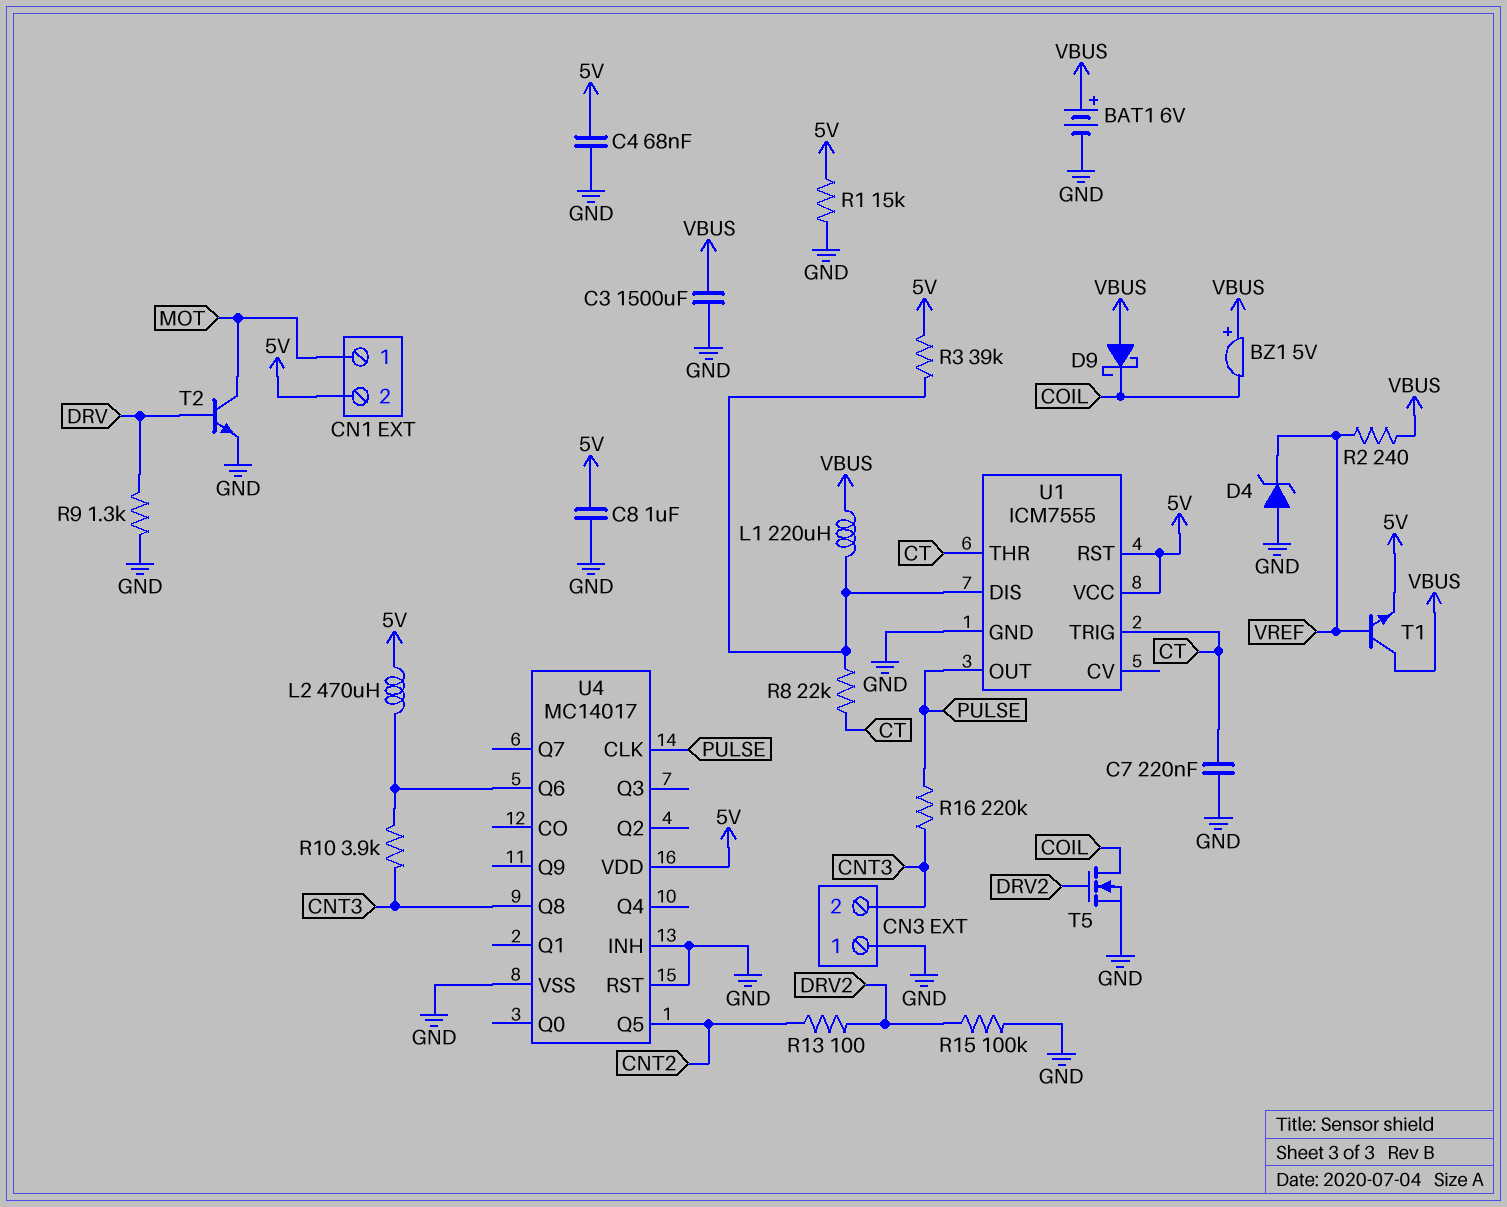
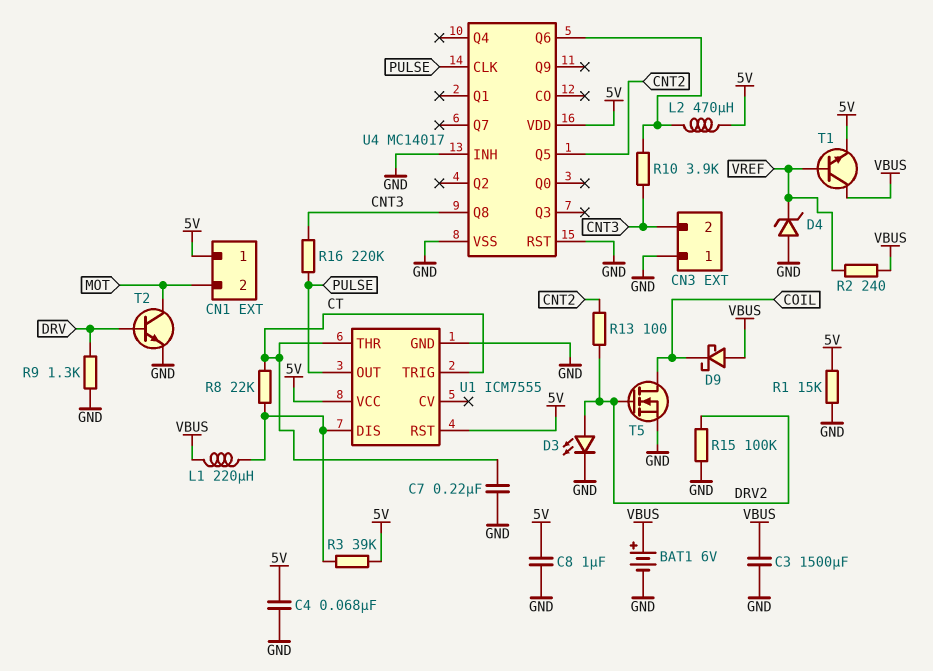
BZ1: buzzer 5V (plus VBUS, minus COIL) -> none
CN1 pin 1: MOT -> 5V
CN1 pin 2: 5V -> MOT
D3: none -> LED (A DRV2, K GND)

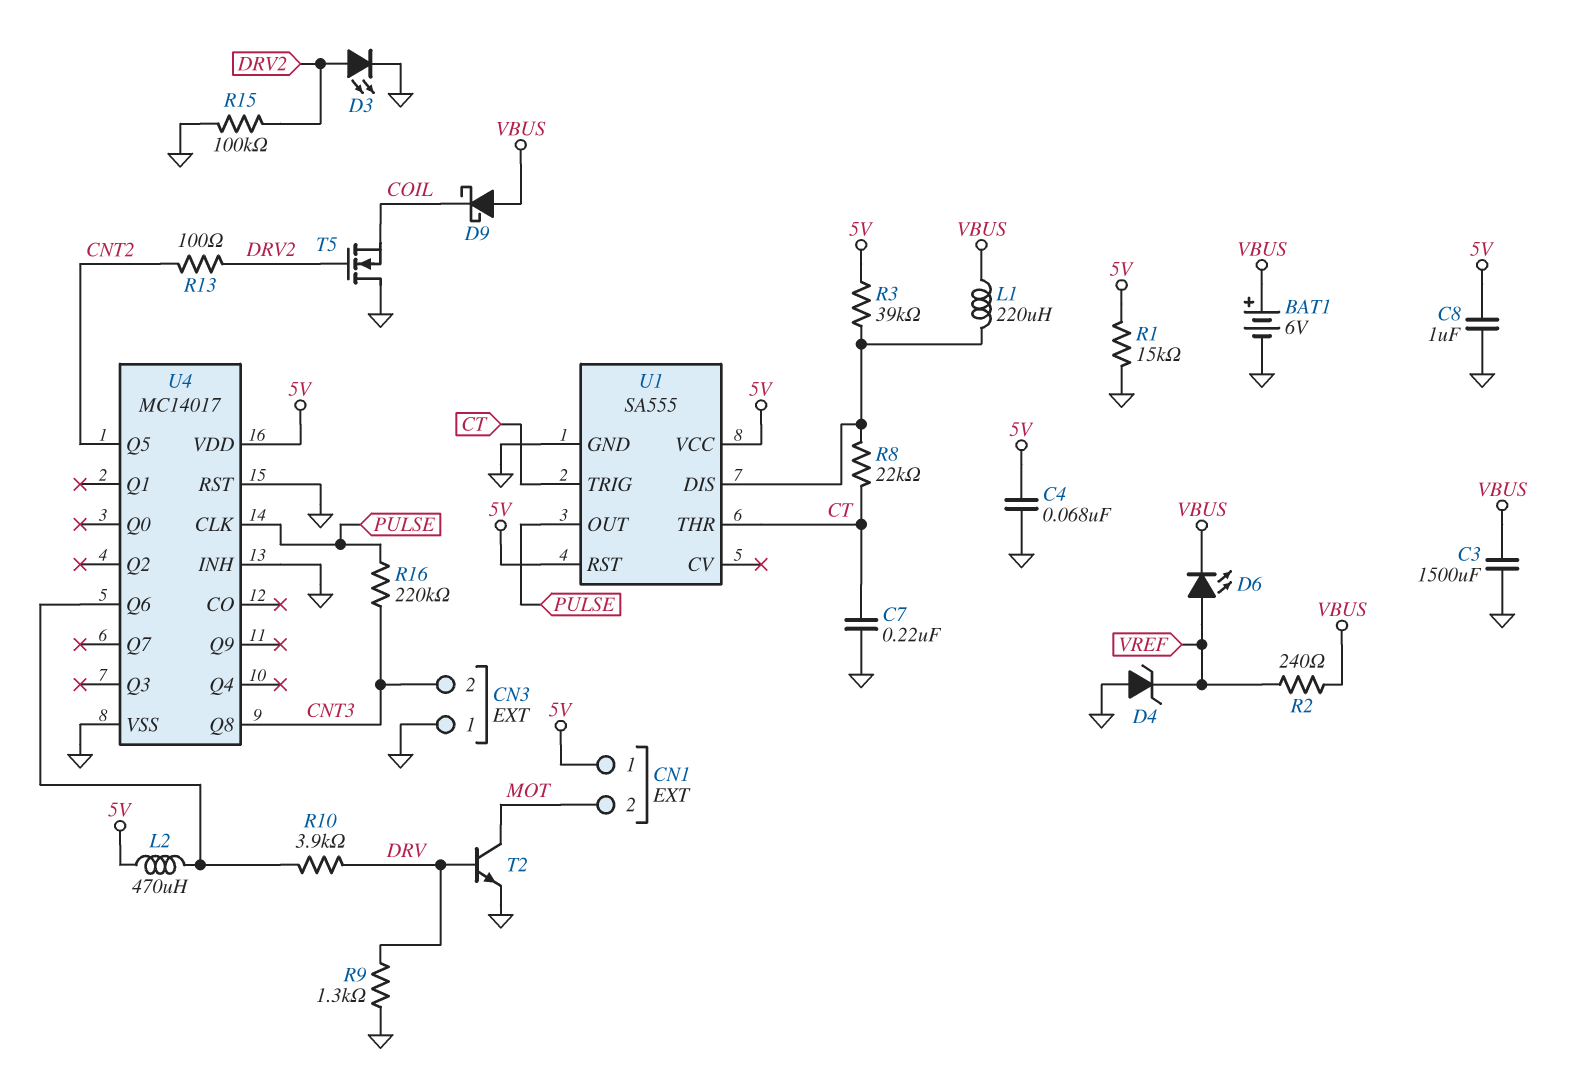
D6: none -> LED (A VREF, K VBUS)
R10: 3.9k (CNT3, U4/Q6) -> 3.9k (DRV, U4/Q6)
T1: NPN (B VREF, C VBUS, E 5V) -> none
T5: NMOS (G DRV2, D COIL, S GND) -> NMOS (G DRV2, D GND, S COIL)
U1: ICM7555 -> SA555

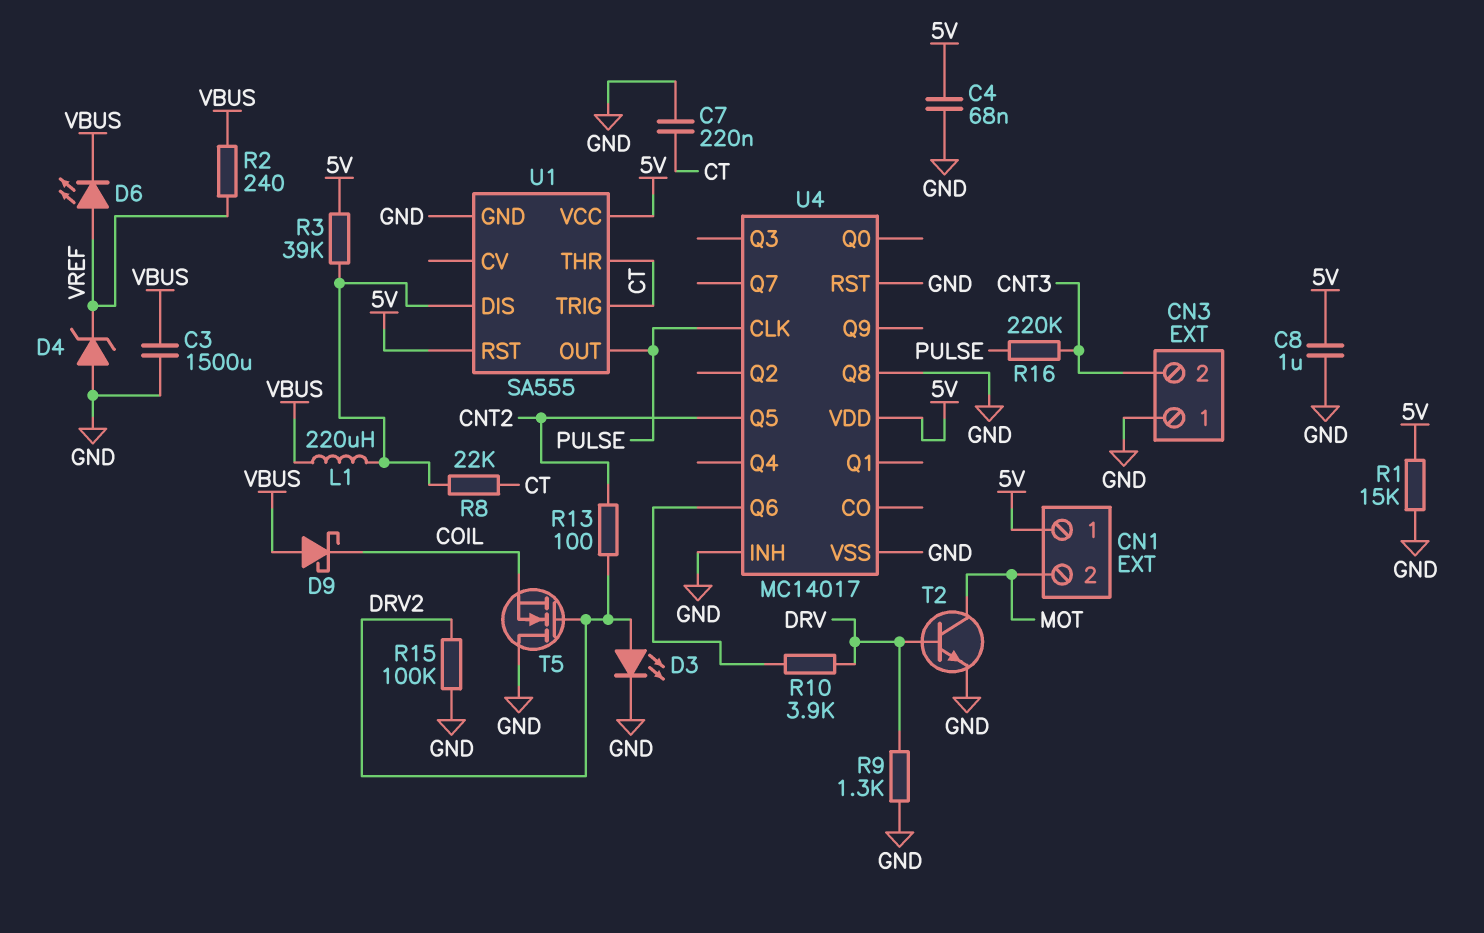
BAT1: 6V (plus VBUS, minus GND) -> none
L2: 470uH (5V, U4/Q6) -> none
U4 pin Q8: CNT3 -> GND

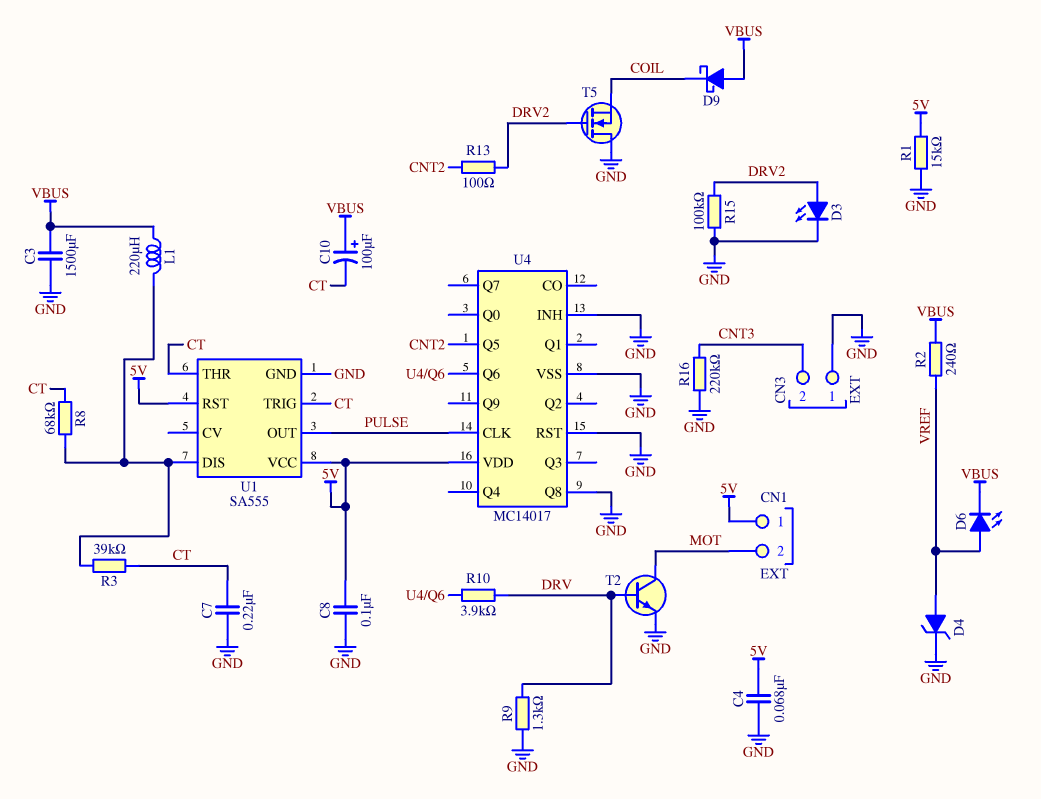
C8: 1uF (5V, GND) -> 100nF (5V, GND)
C10: none -> 100uF (plus VBUS, minus CT)
D4: zener (A GND, K VREF) -> zener (A VREF, K GND)
R3: 39k (5V, U1/DIS) -> 39k (CT, U1/DIS)
R8: 22k (CT, U1/DIS) -> 68k (CT, U1/DIS)
R16: 220k (CNT3, PULSE) -> 220k (CNT3, GND)

